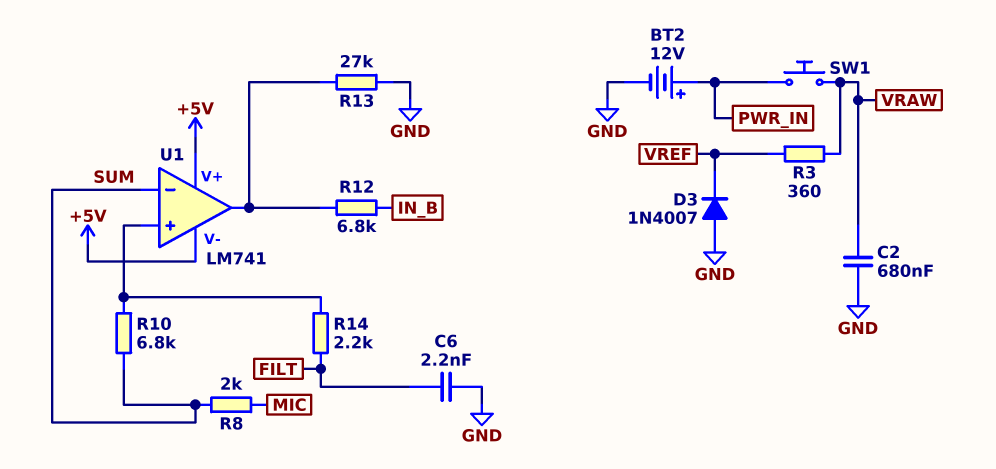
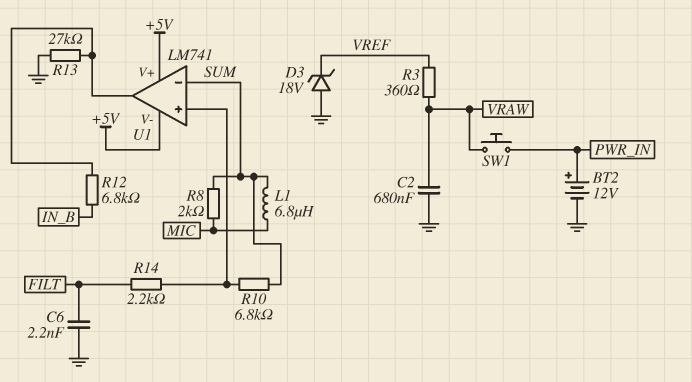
D3: diode 1N4007 (A GND, K VREF) -> zener 18V (A GND, K VREF)
L1: none -> 6.8uH (MIC, SUM)

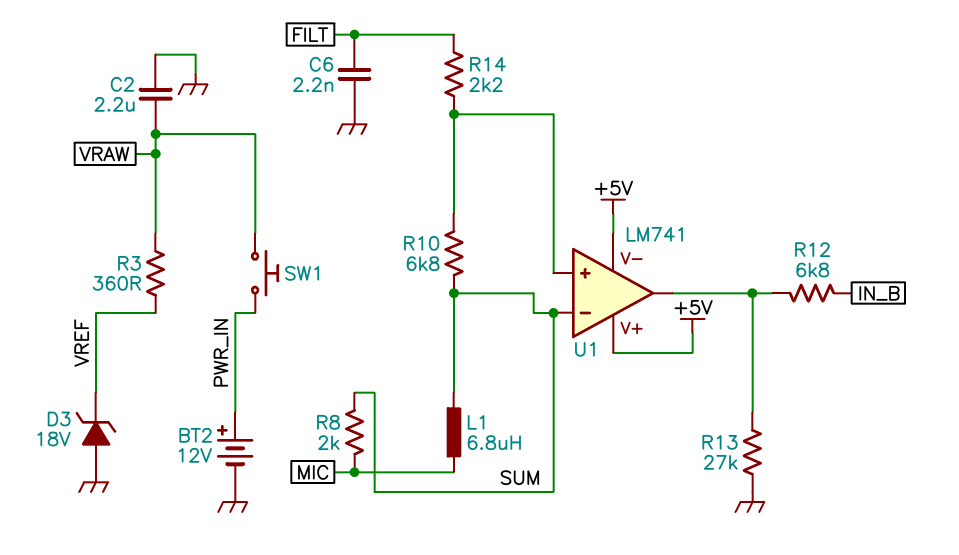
C2: 680nF (GND, VRAW) -> 2.2uF (GND, VRAW)

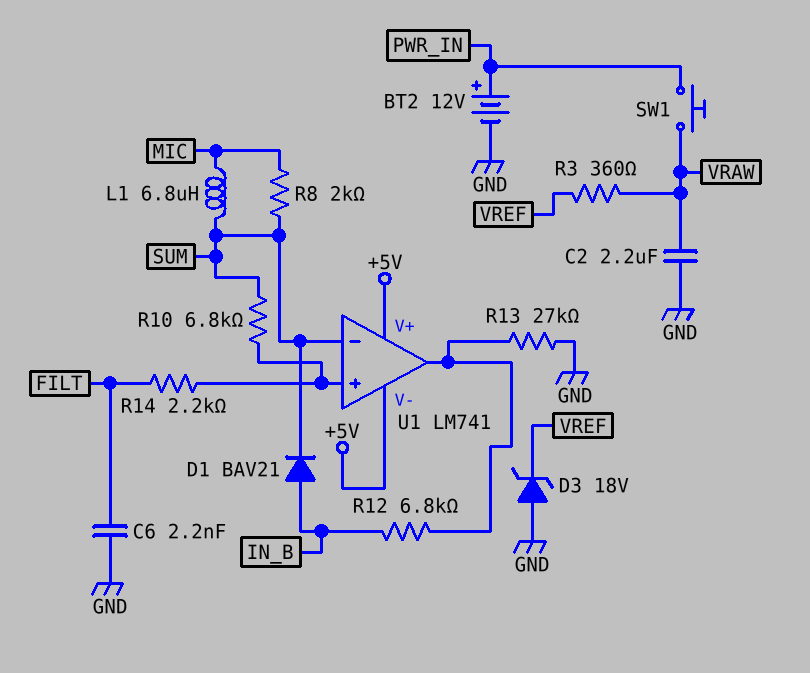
D1: none -> diode BAV21 (A IN_B, K SUM)

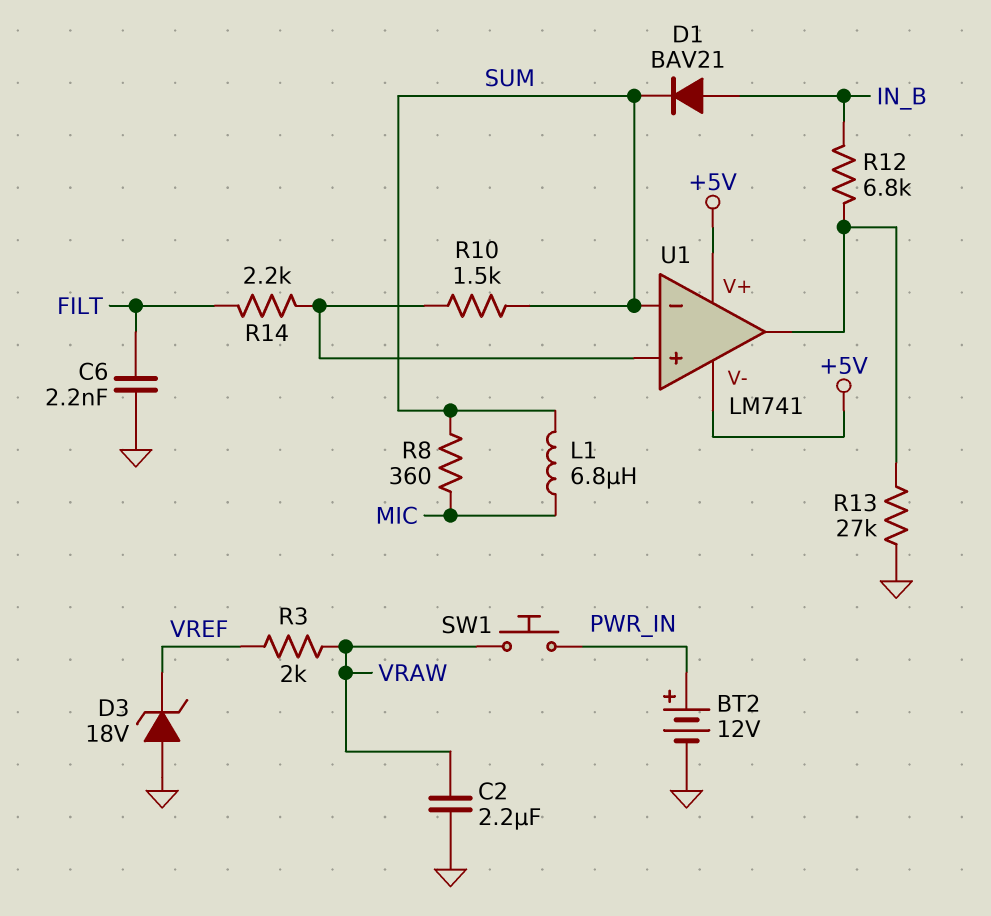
R3: 360 (VRAW, VREF) -> 2k (VRAW, VREF)
R8: 2k (MIC, SUM) -> 360 (MIC, SUM)
R10: 6.8k (SUM, U1/in+) -> 1.5k (SUM, U1/in+)

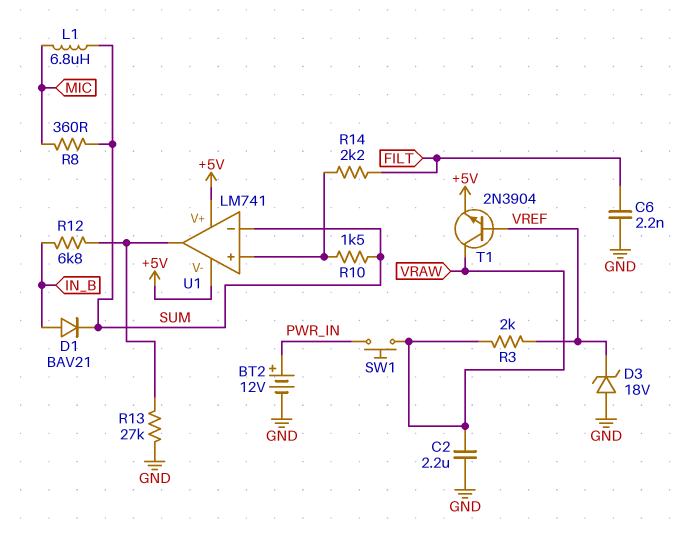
T1: none -> NPN 2N3904 (B VREF, C VRAW, E +5V)

